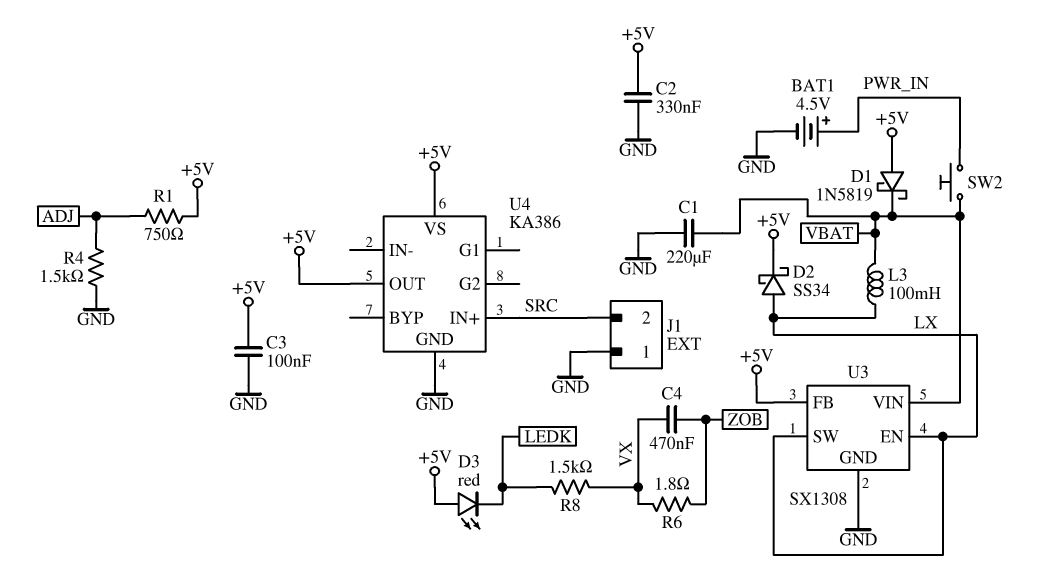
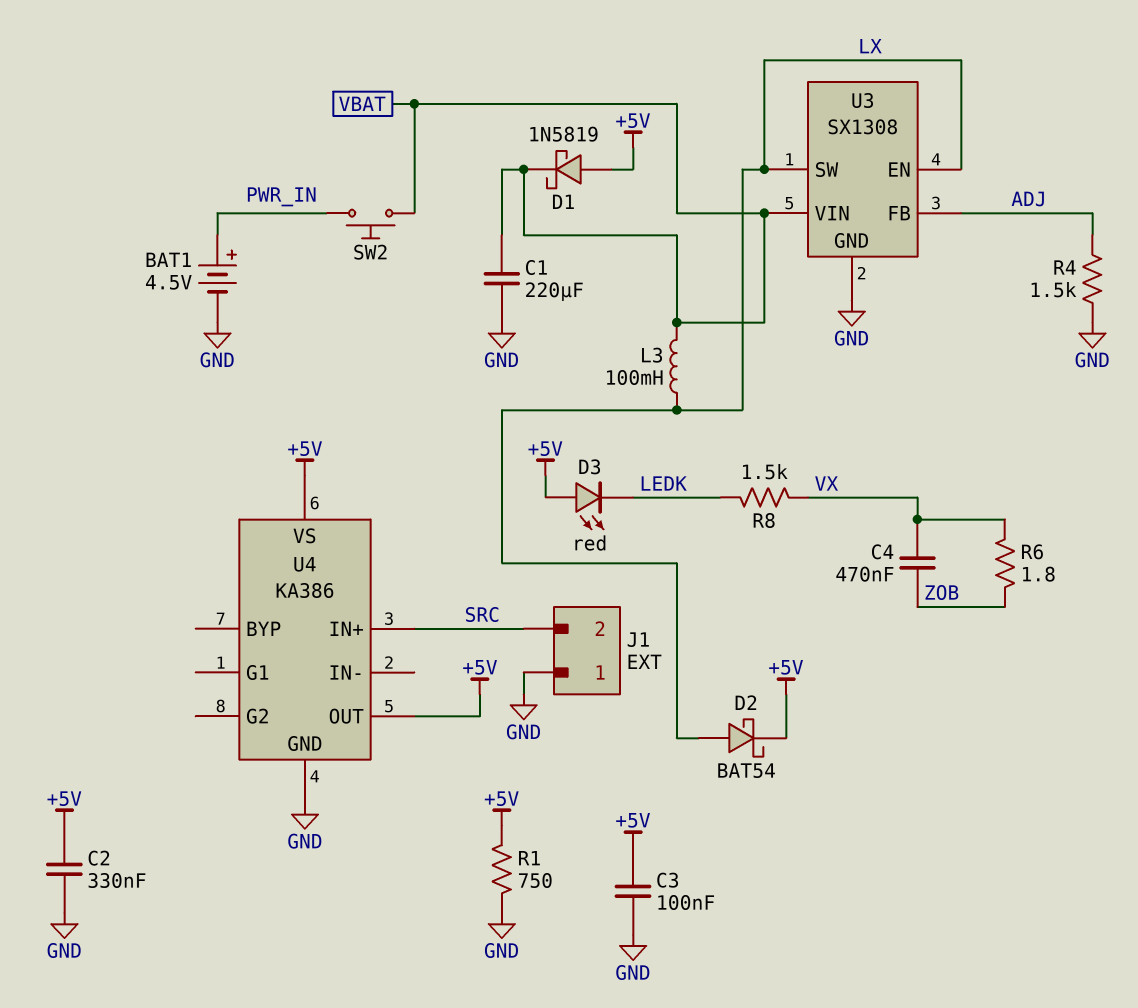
D2: schottky SS34 (A LX, K +5V) -> schottky BAT54 (A LX, K +5V)
R1: 750 (+5V, ADJ) -> 750 (+5V, GND)
U3 pin FB: +5V -> ADJ

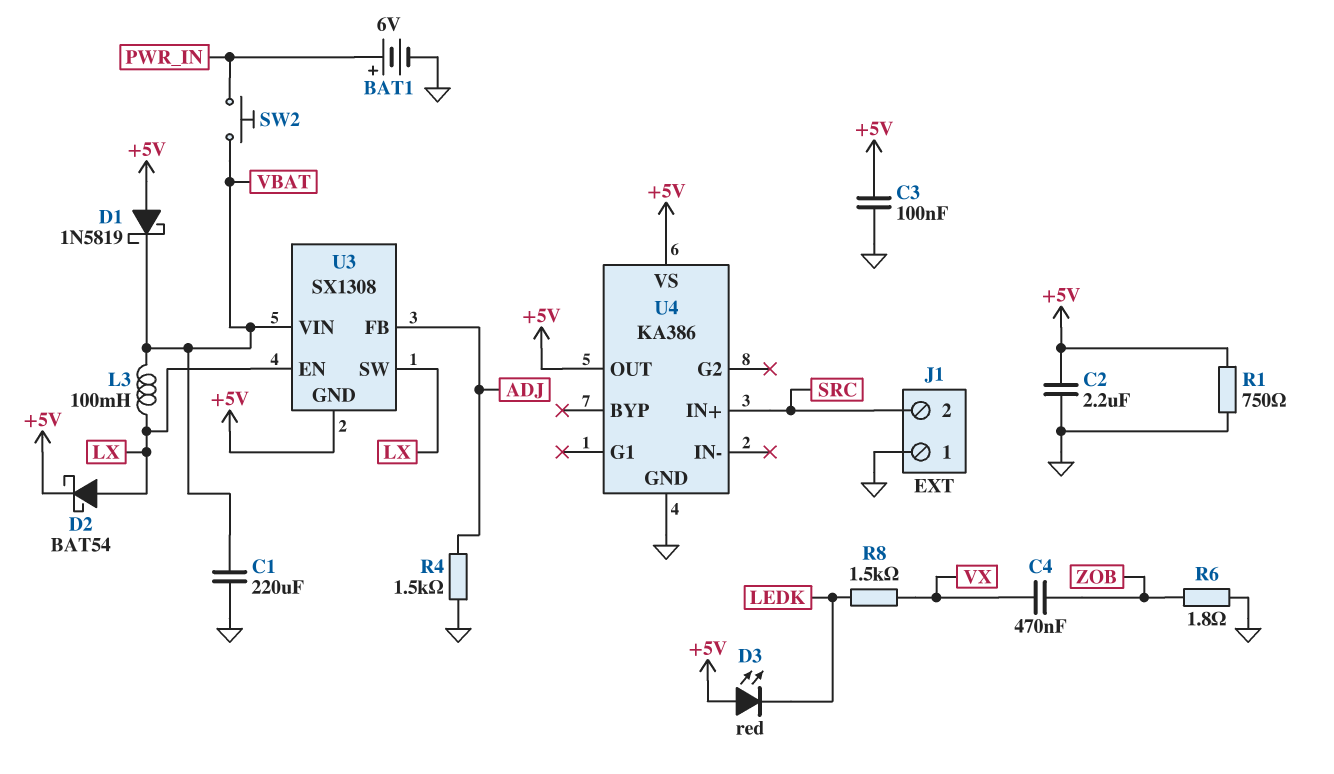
BAT1: 4.5V (plus PWR_IN, minus GND) -> 6V (plus PWR_IN, minus GND)
C2: 330nF (+5V, GND) -> 2.2uF (+5V, GND)
R6: 1.8 (VX, ZOB) -> 1.8 (GND, ZOB)
U3 pin GND: GND -> +5V

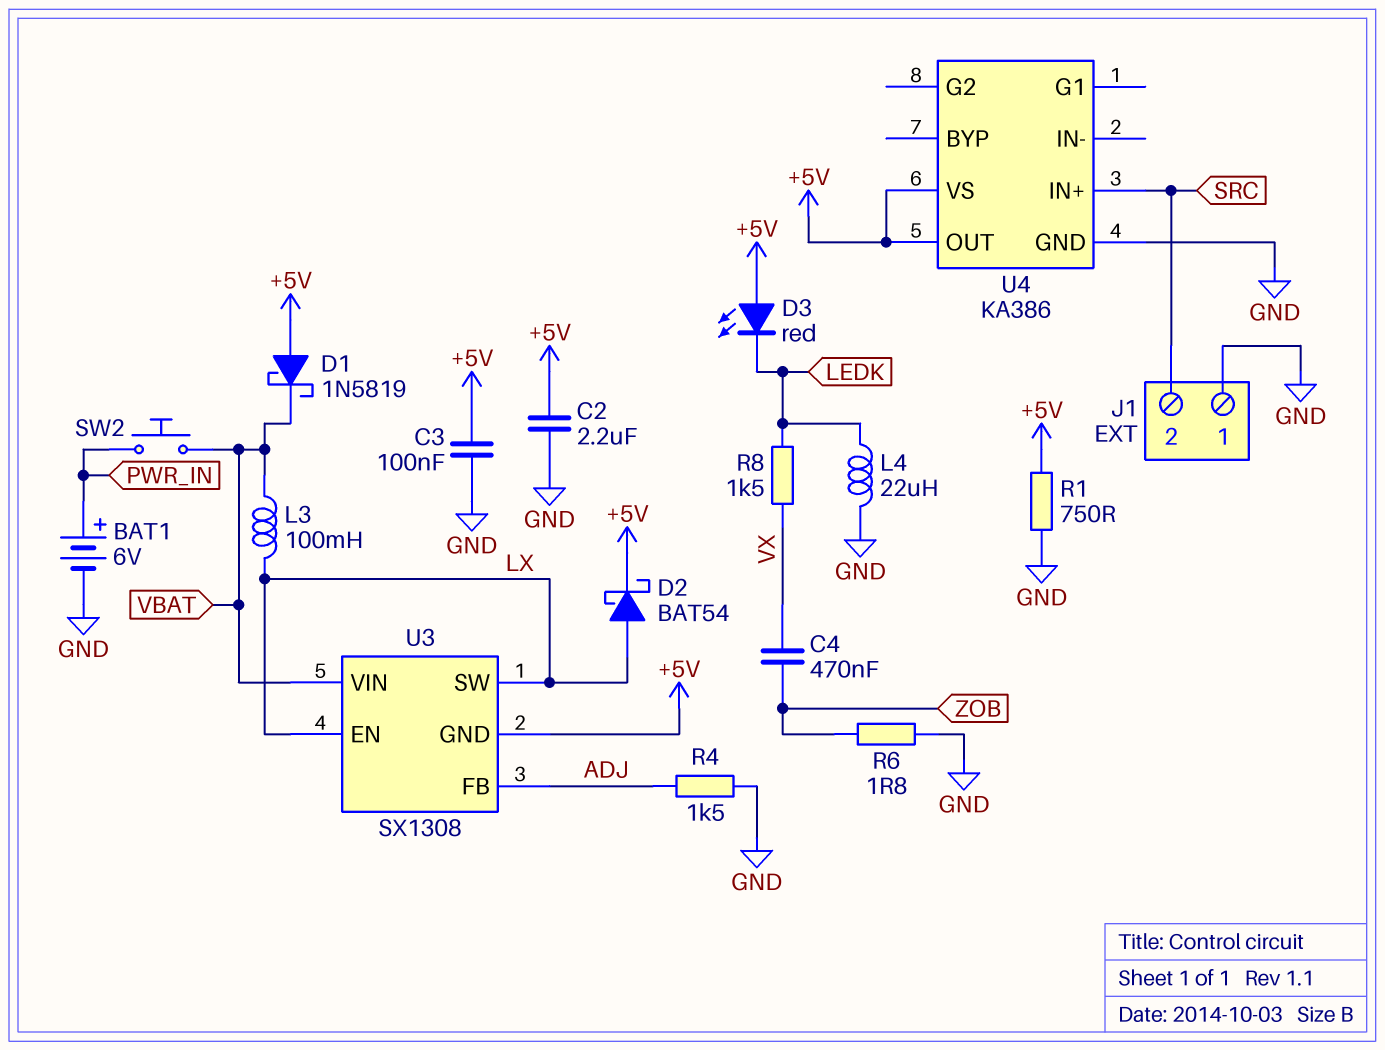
C1: 220uF (GND, VBAT) -> none
L4: none -> 22uH (GND, LEDK)

